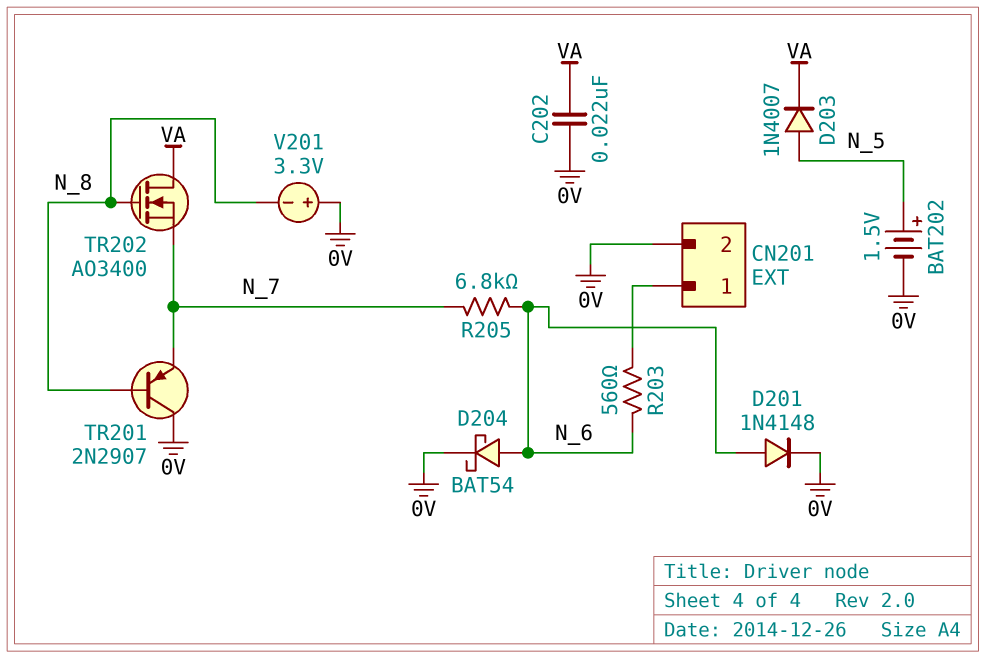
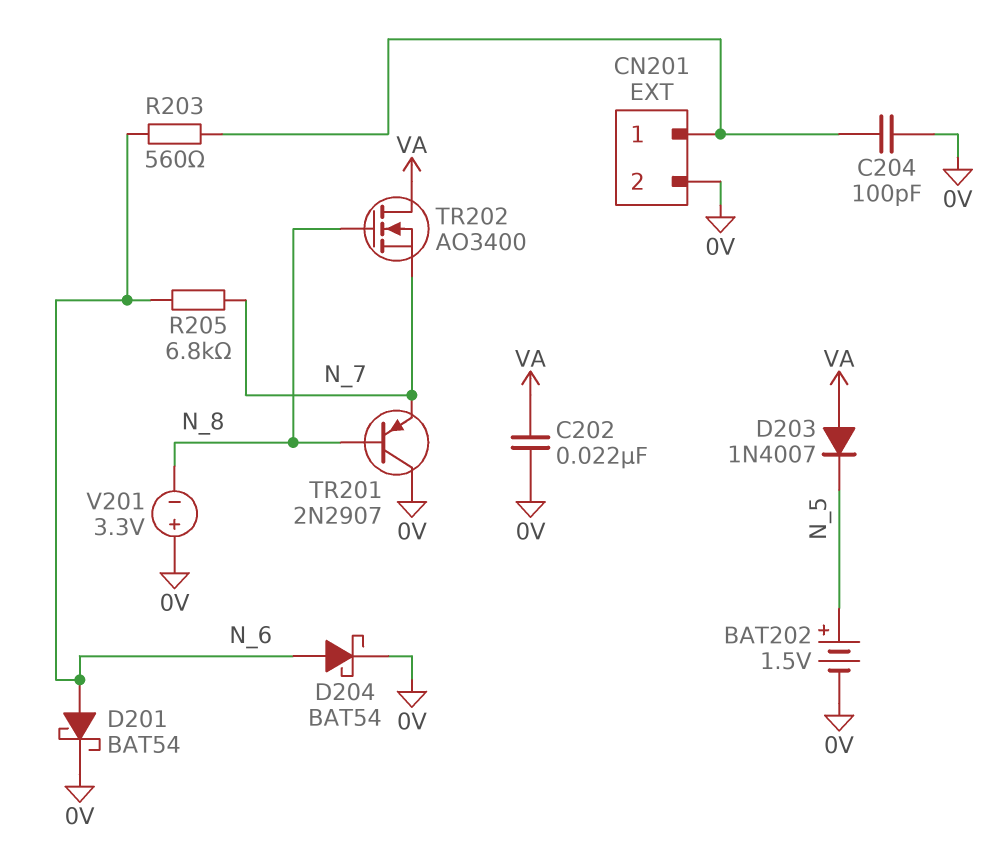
C204: none -> 100pF (0V, CN201/1)
D201: diode 1N4148 (A N_6, K 0V) -> schottky BAT54 (A N_6, K 0V)
D203: diode 1N4007 (A N_5, K VA) -> diode 1N4007 (A VA, K N_5)

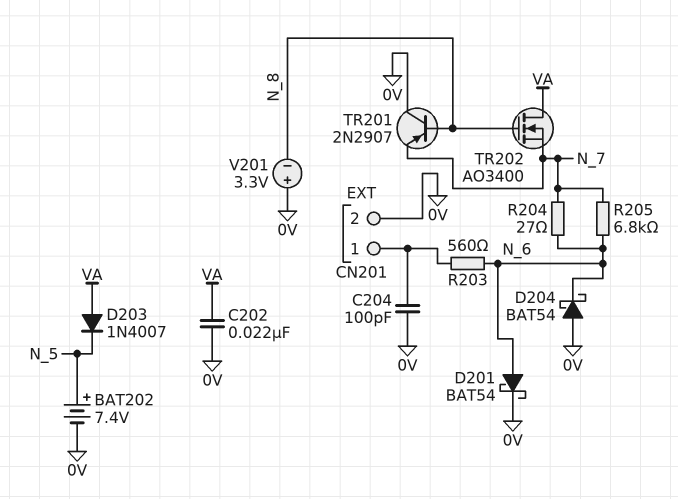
BAT202: 1.5V (plus N_5, minus 0V) -> 7.4V (plus N_5, minus 0V)
D204: schottky BAT54 (A N_6, K 0V) -> schottky BAT54 (A 0V, K N_6)
R204: none -> 27 (N_6, N_7)

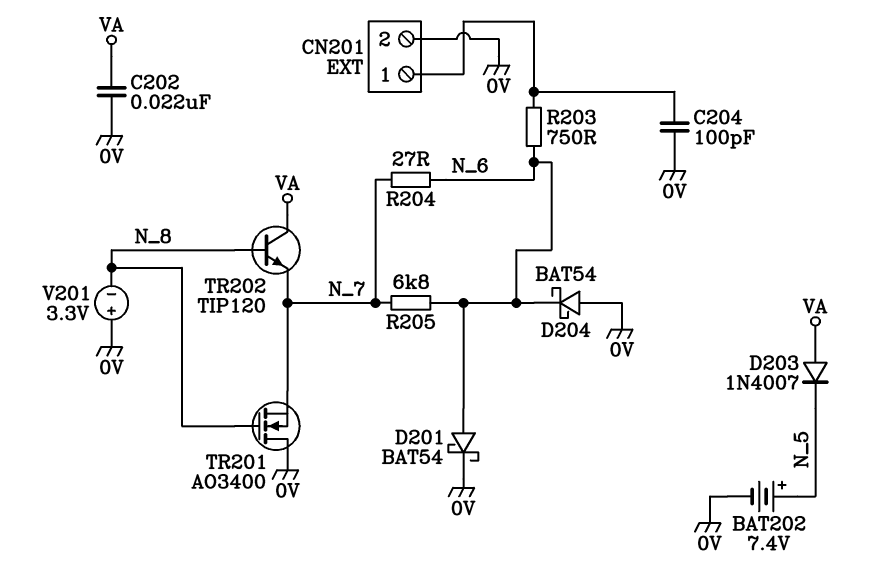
R203: 560 (CN201/1, N_6) -> 750 (CN201/1, N_6)
TR201: PNP 2N2907 (B N_8, C 0V, E N_7) -> NMOS AO3400 (G N_8, D 0V, S N_7)
TR202: NMOS AO3400 (G N_8, D VA, S N_7) -> NPN TIP120 (B N_8, C VA, E N_7)

